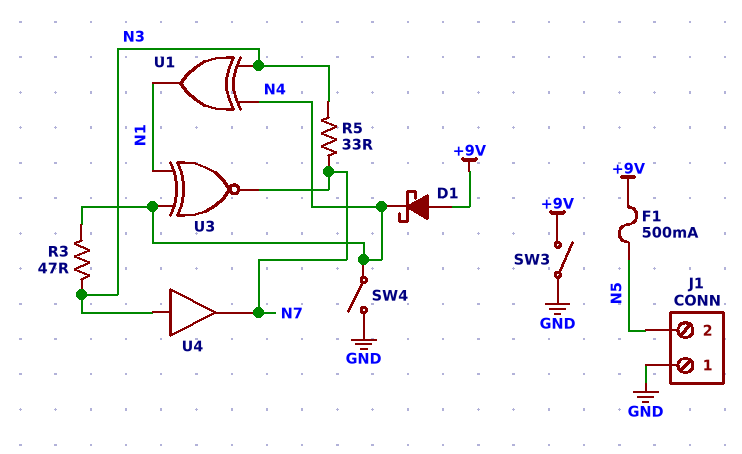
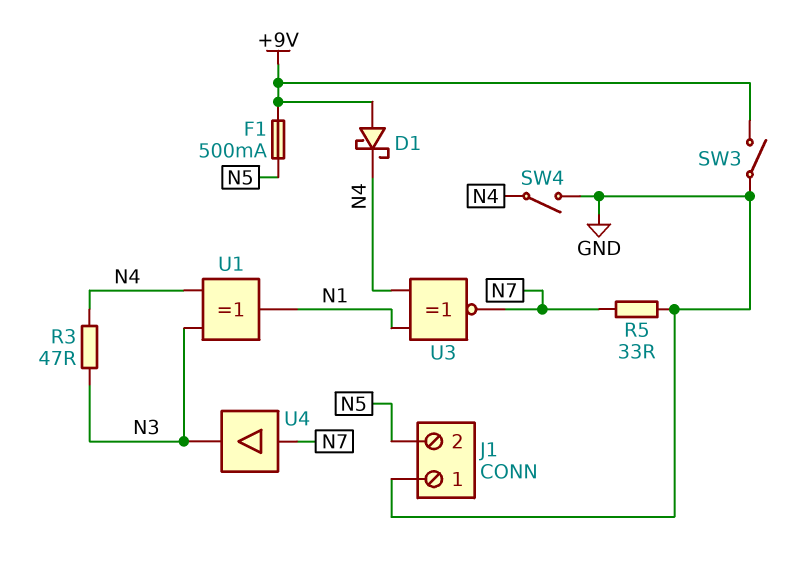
R5: 33 (N3, N7) -> 33 (GND, N7)
U4: buffer (in N3, out N7) -> buffer (in N7, out N3)

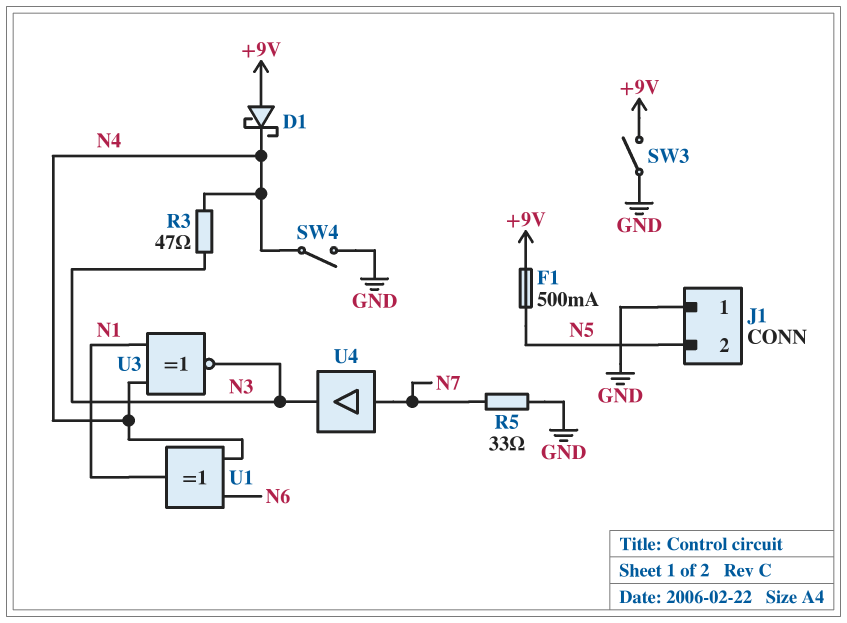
U1: XOR (in N3, in N4, out N1) -> XOR (in N4, in N6, out N1)
U3: XNOR (in N1, in N4, out N7) -> XNOR (in N1, in N4, out N3)

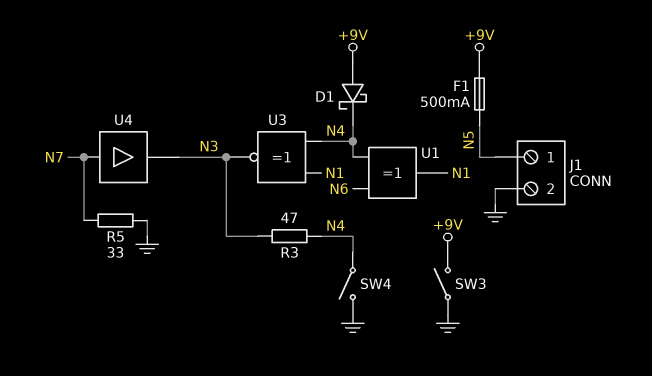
J1 pin 1: GND -> N5
J1 pin 2: N5 -> GND

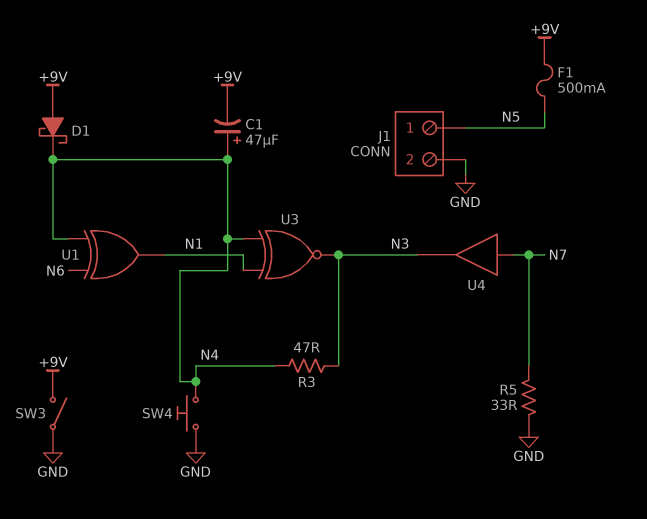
C1: none -> 47uF (plus N4, minus +9V)
SW4: switch (GND, N4) -> button (GND, N4)

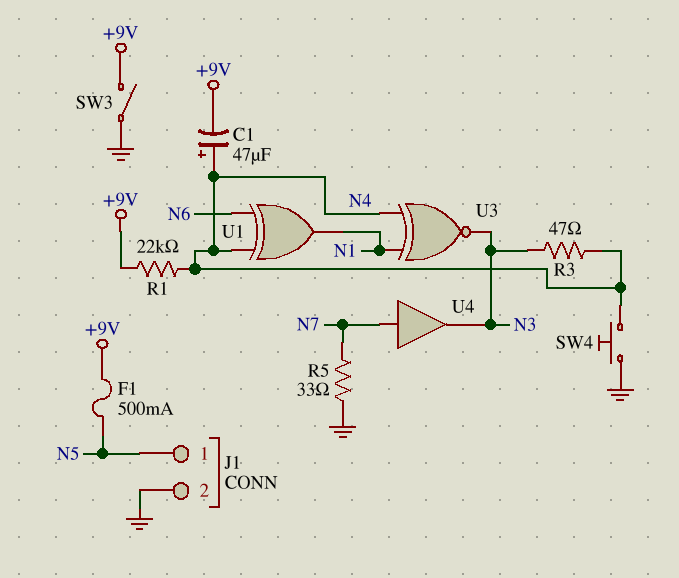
D1: schottky (A +9V, K N4) -> none
R1: none -> 22k (+9V, N4)

